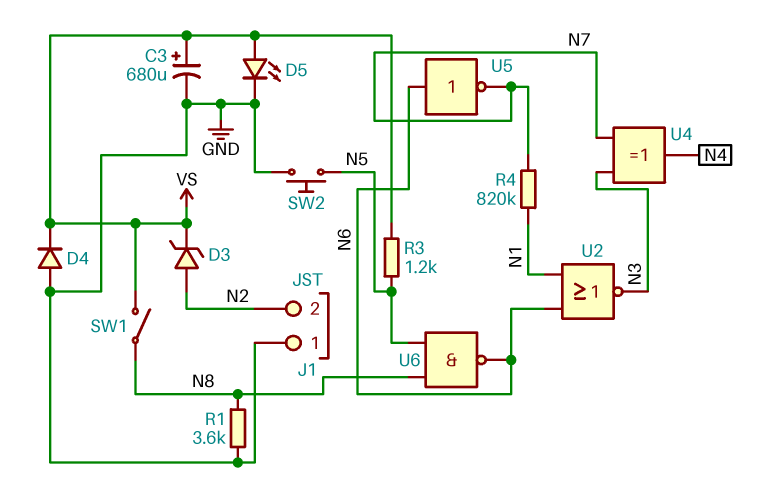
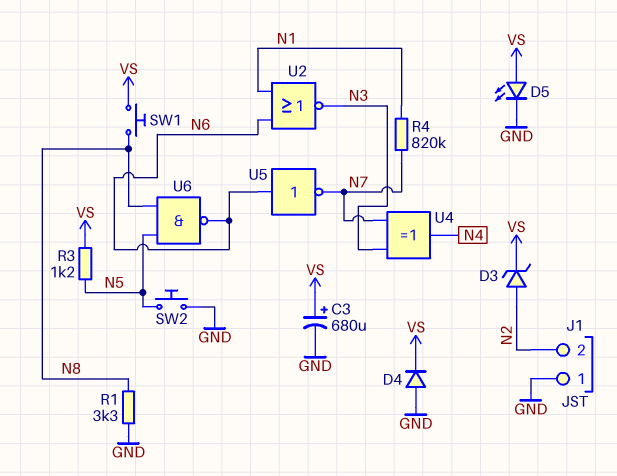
R1: 3.6k (GND, N8) -> 3.3k (GND, N8)
SW1: switch (N8, VS) -> button (N8, VS)

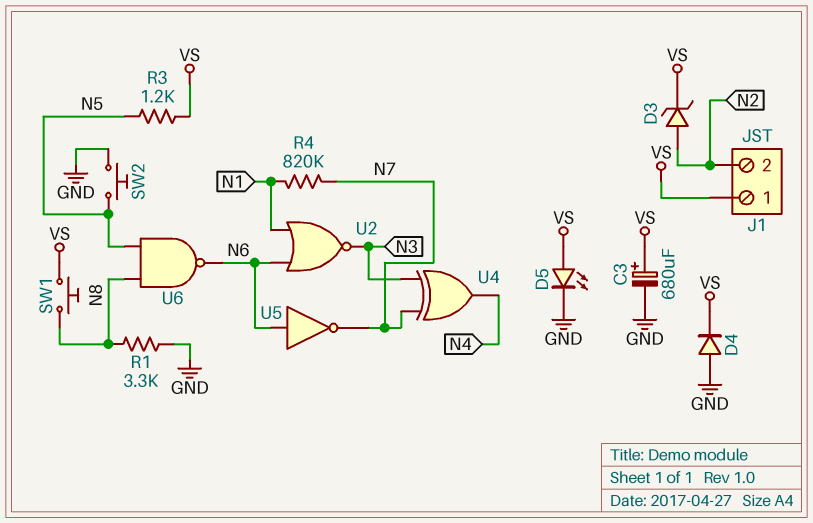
J1 pin 1: GND -> VS

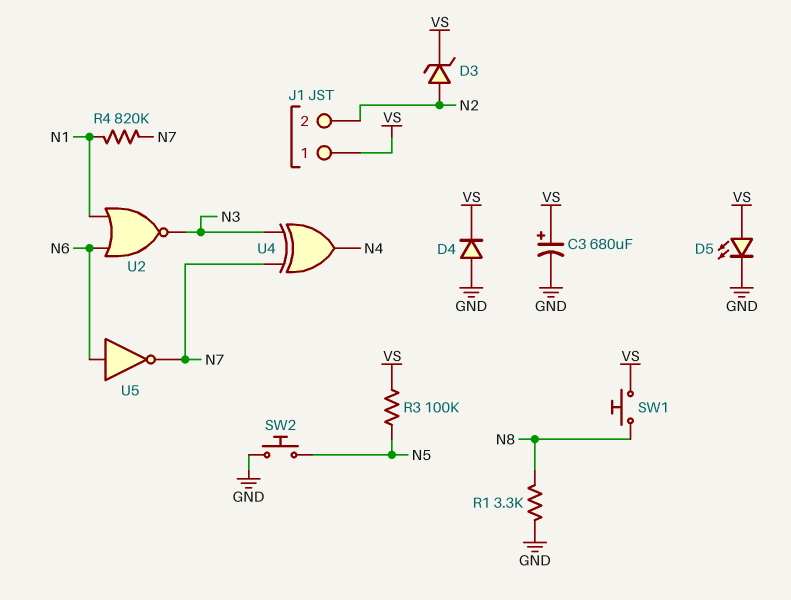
R3: 1.2k (N5, VS) -> 100k (N5, VS)
U6: NAND (in N5, in N8, out N6) -> none

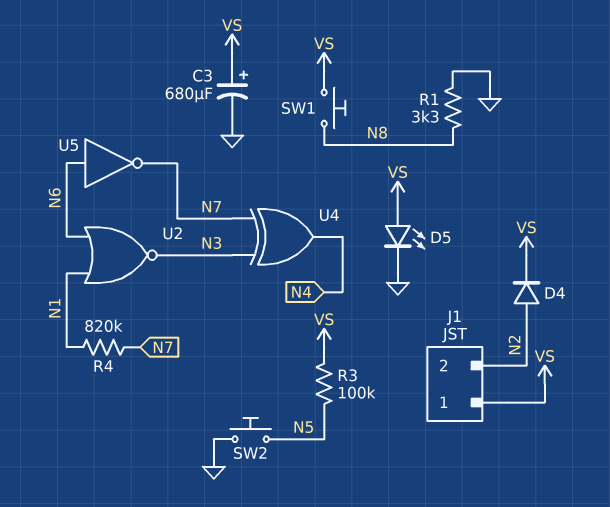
D3: zener (A N2, K VS) -> none
D4: diode (A GND, K VS) -> diode (A N2, K VS)

